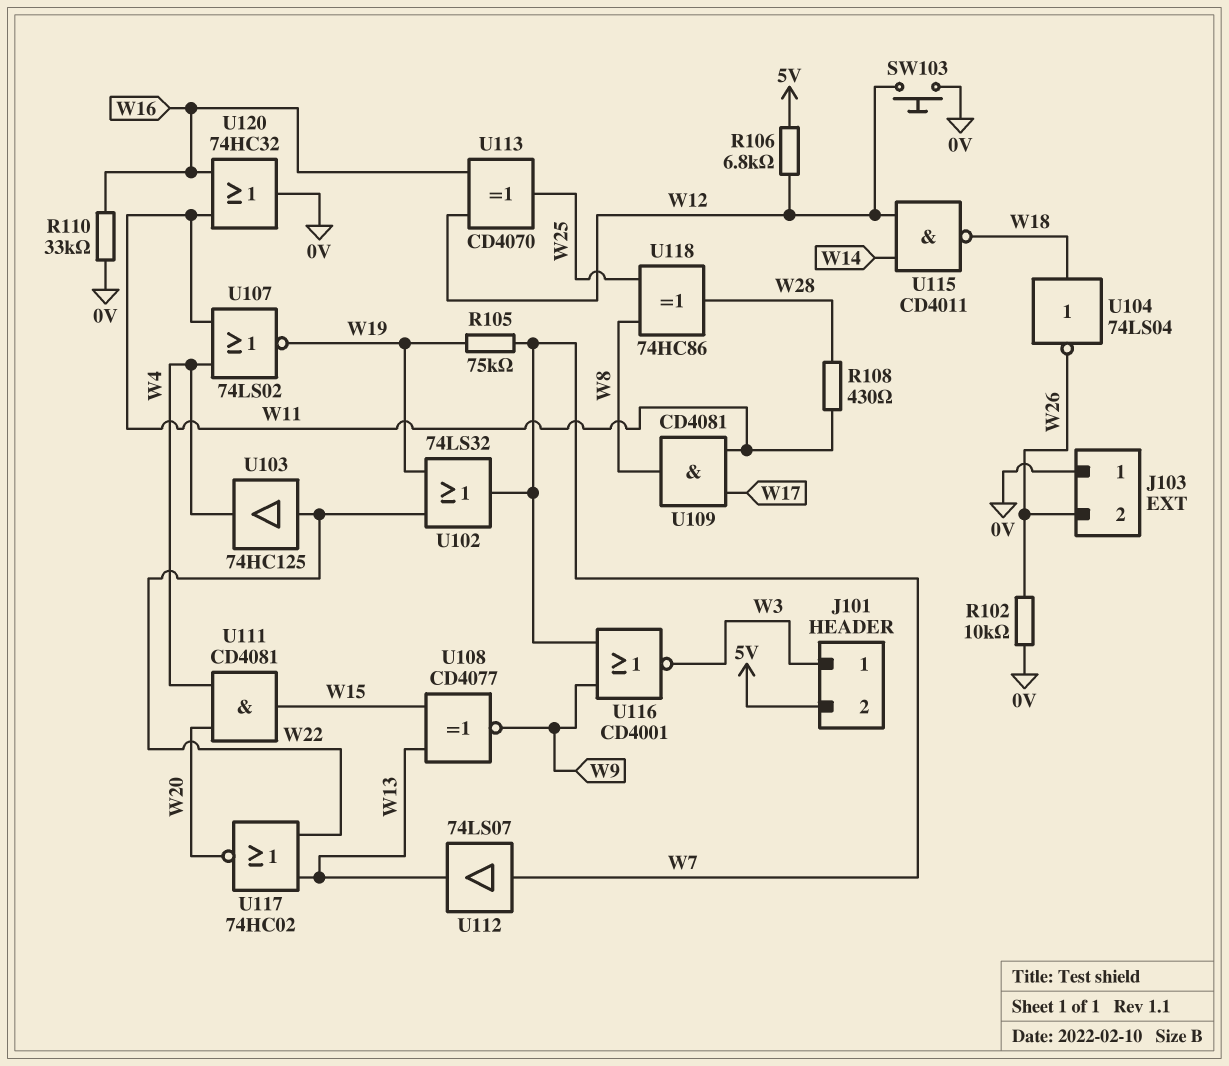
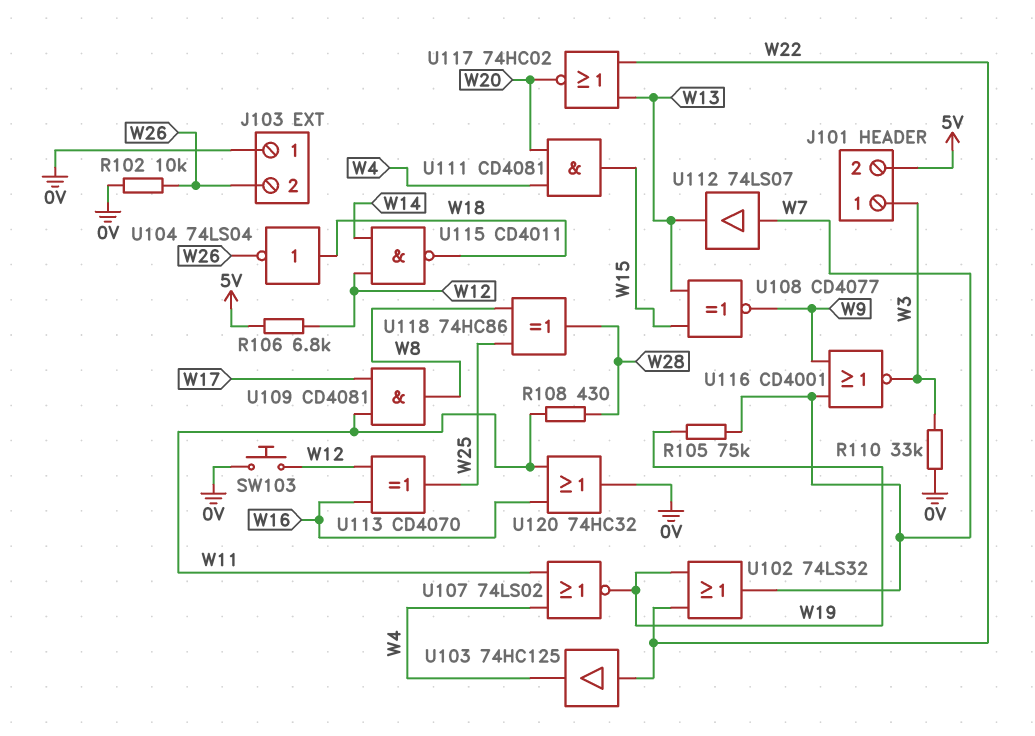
R110: 33k (0V, W16) -> 33k (0V, W3)

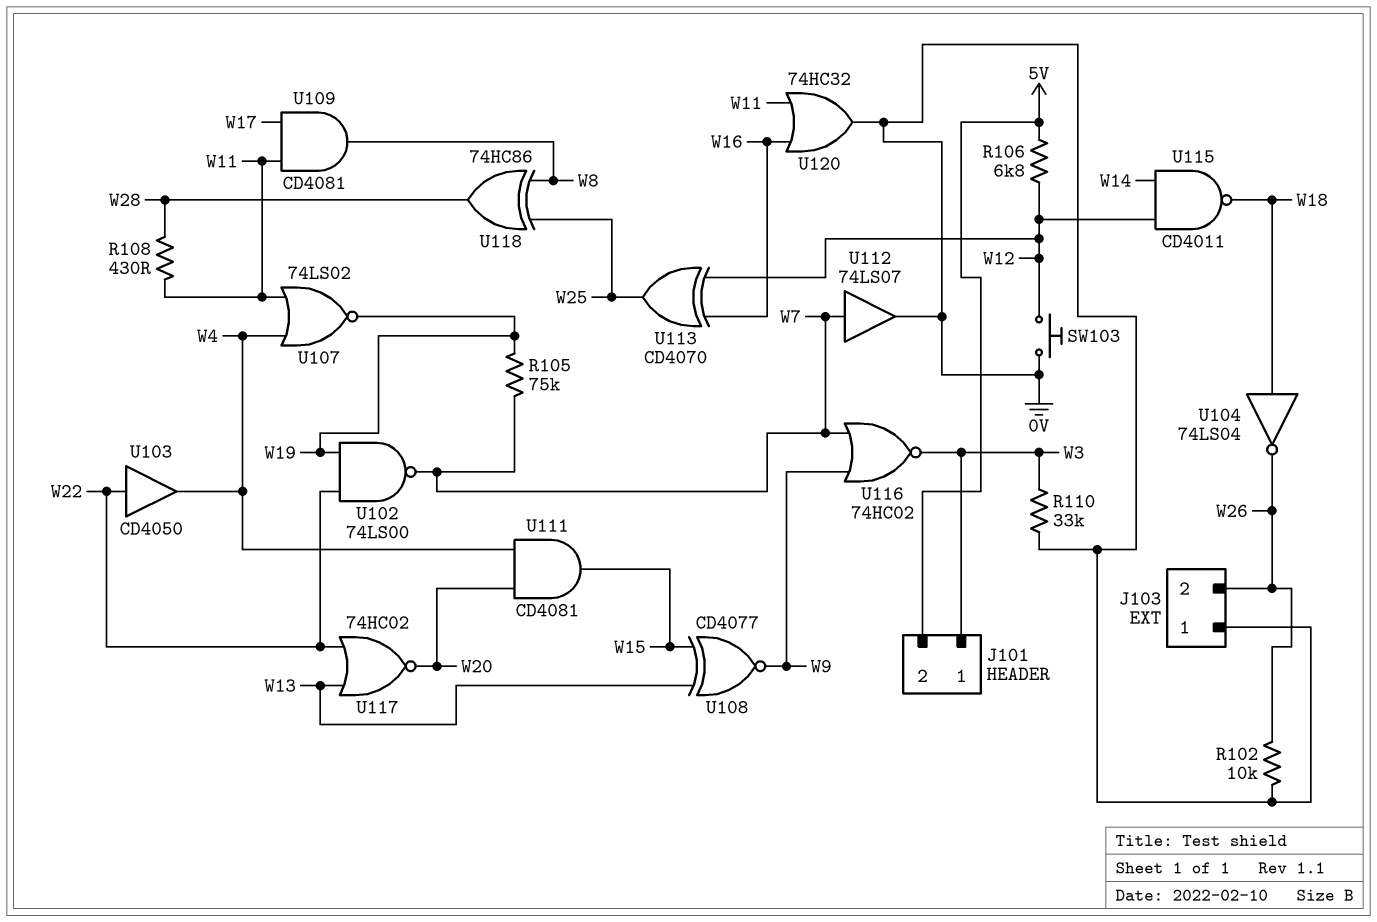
U102: OR 74LS32 (in W19, in W22, out W7) -> NAND 74LS00 (in W19, in W22, out W7)
U103: buffer 74HC125 (in W22, out W4) -> buffer CD4050 (in W22, out W4)
U112: buffer 74LS07 (in W7, out W13) -> buffer 74LS07 (in W7, out 0V)
U116: NOR CD4001 (in W7, in W9, out W3) -> NOR 74HC02 (in W7, in W9, out W3)

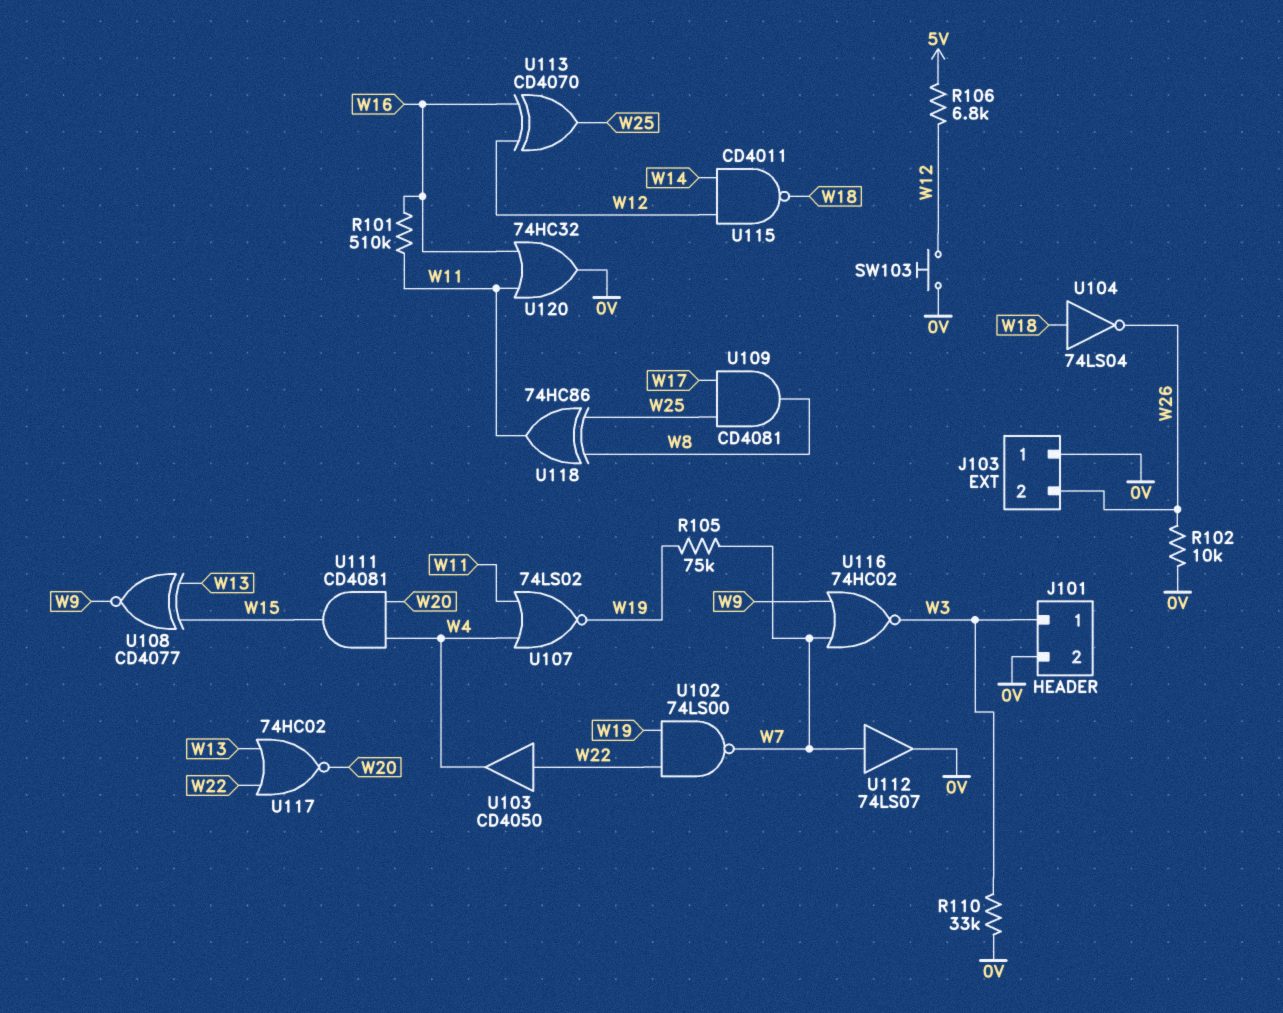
J101 pin 2: 5V -> 0V
R101: none -> 510k (W11, W16)
R108: 430 (W11, W28) -> none
U109: AND CD4081 (in W11, in W17, out W8) -> AND CD4081 (in W17, in W25, out W8)
U118: XOR 74HC86 (in W8, in W25, out W28) -> XOR 74HC86 (in W8, in W25, out W11)

